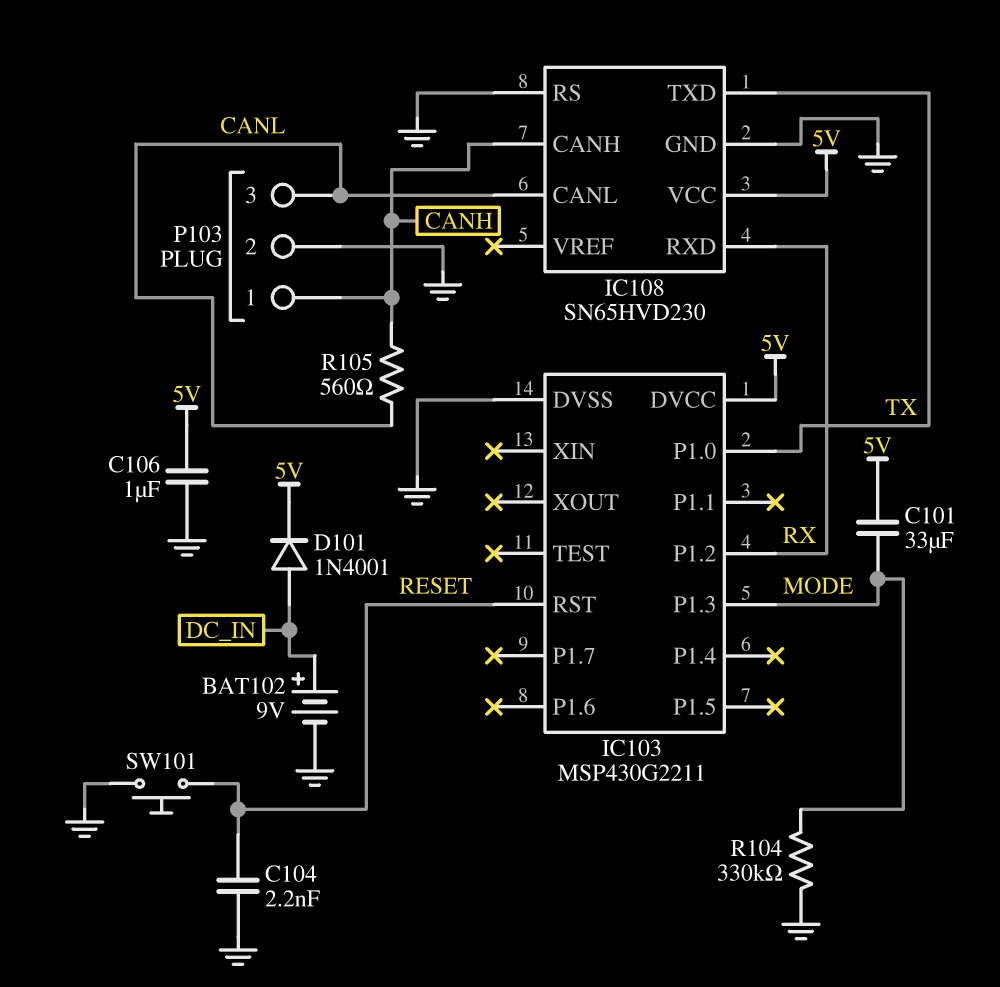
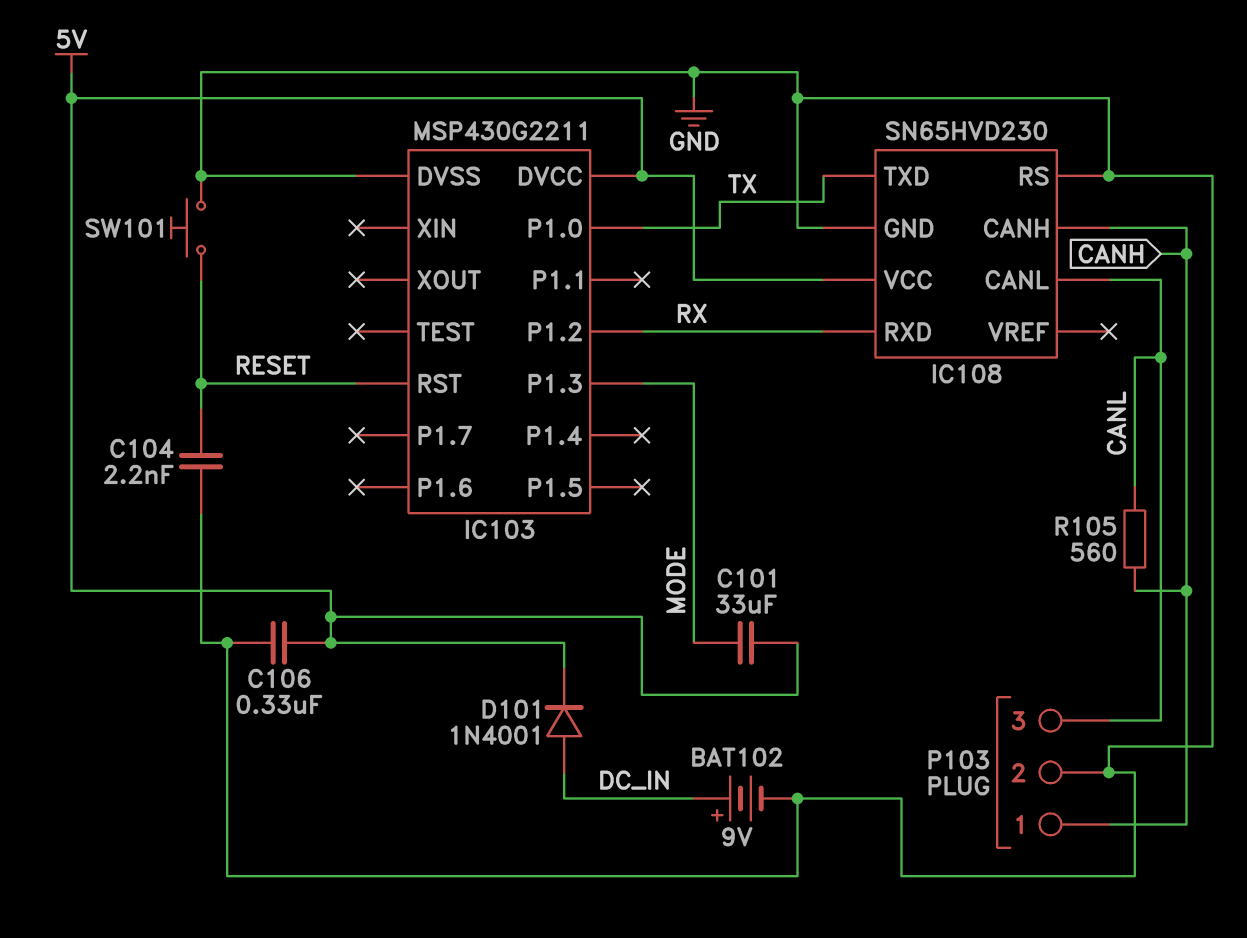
C106: 1uF (5V, GND) -> 330nF (5V, GND)
R104: 330k (GND, MODE) -> none

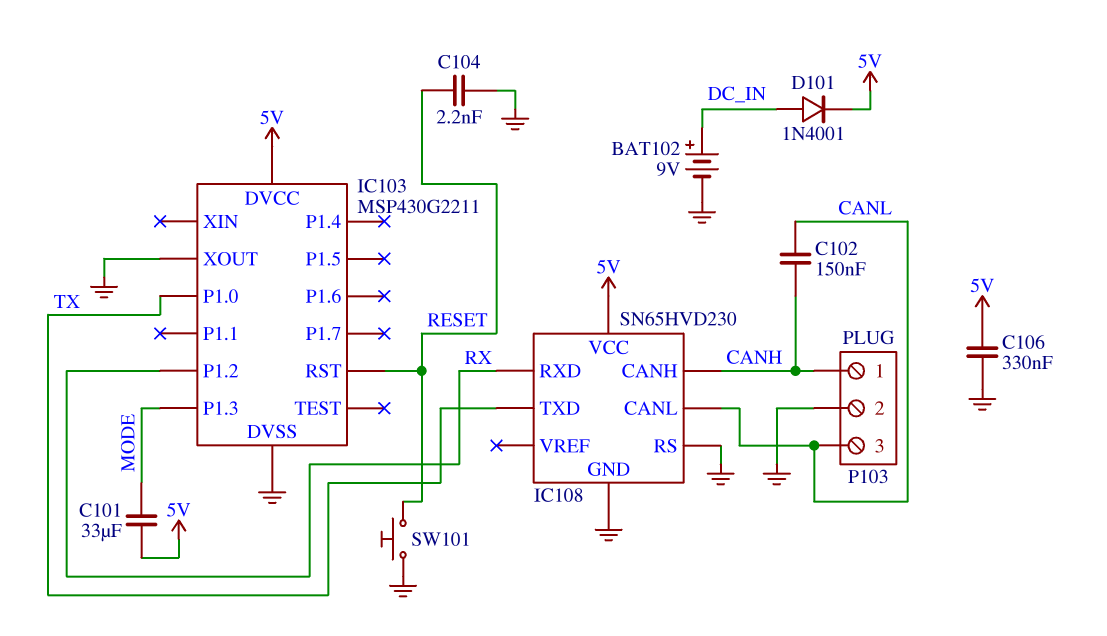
C102: none -> 150nF (CANH, CANL)
IC103 pin XOUT: none -> GND
R105: 560 (CANH, CANL) -> none

